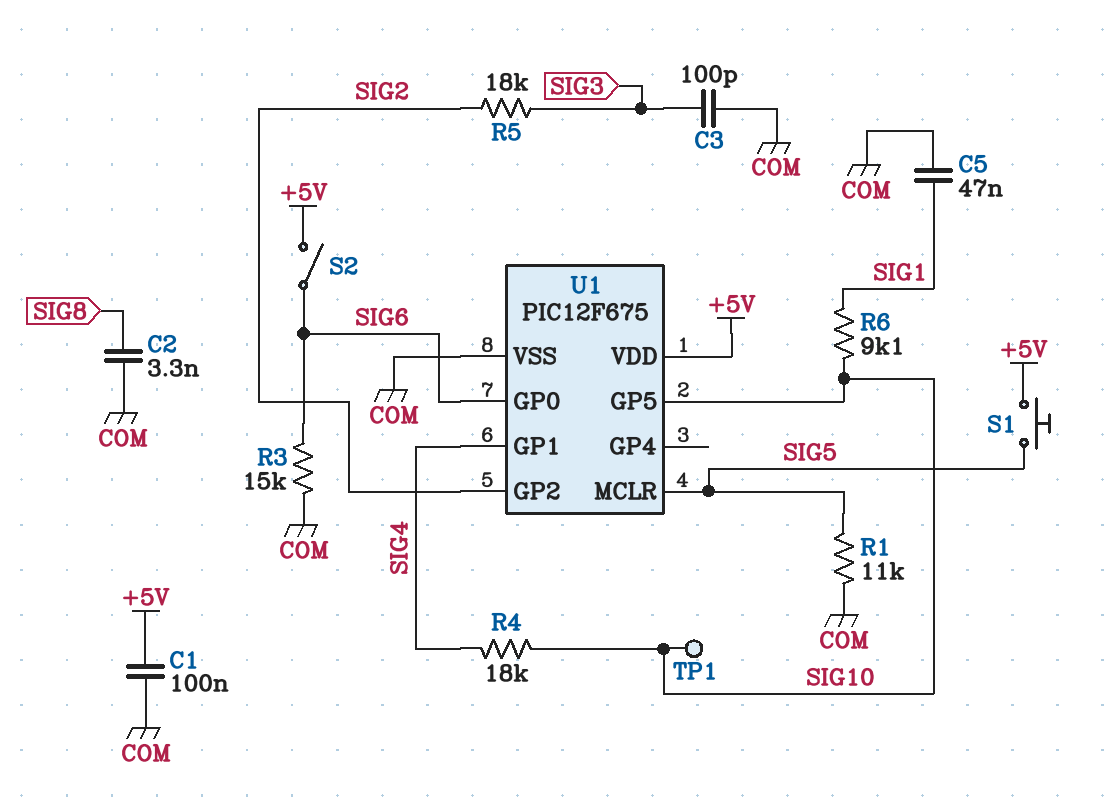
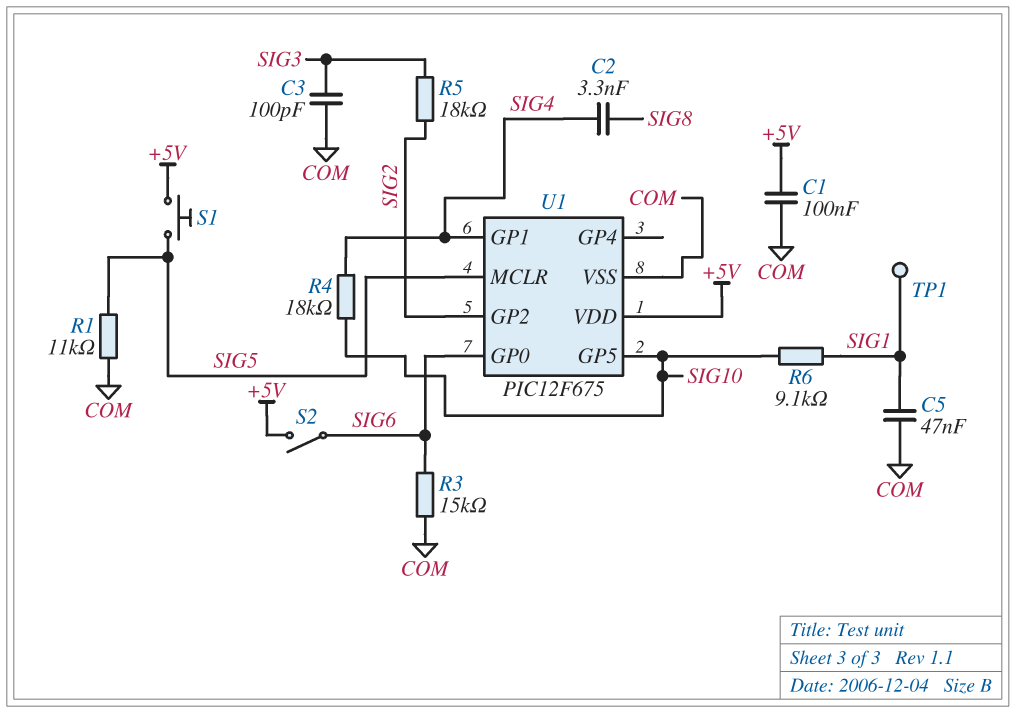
C2: 3.3nF (COM, SIG8) -> 3.3nF (SIG4, SIG8)
TP1: test point (SIG10) -> test point (SIG1)

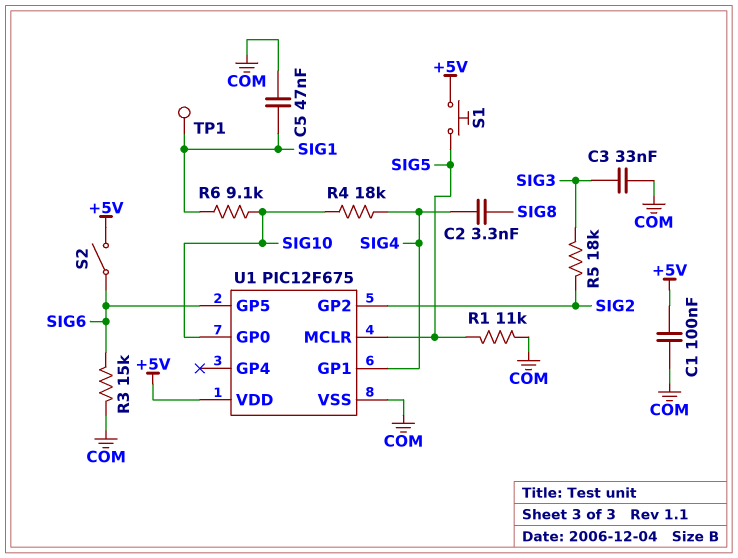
C3: 100pF (COM, SIG3) -> 33nF (COM, SIG3)
U1 pin GP0: SIG6 -> SIG10
U1 pin GP5: SIG10 -> SIG6

